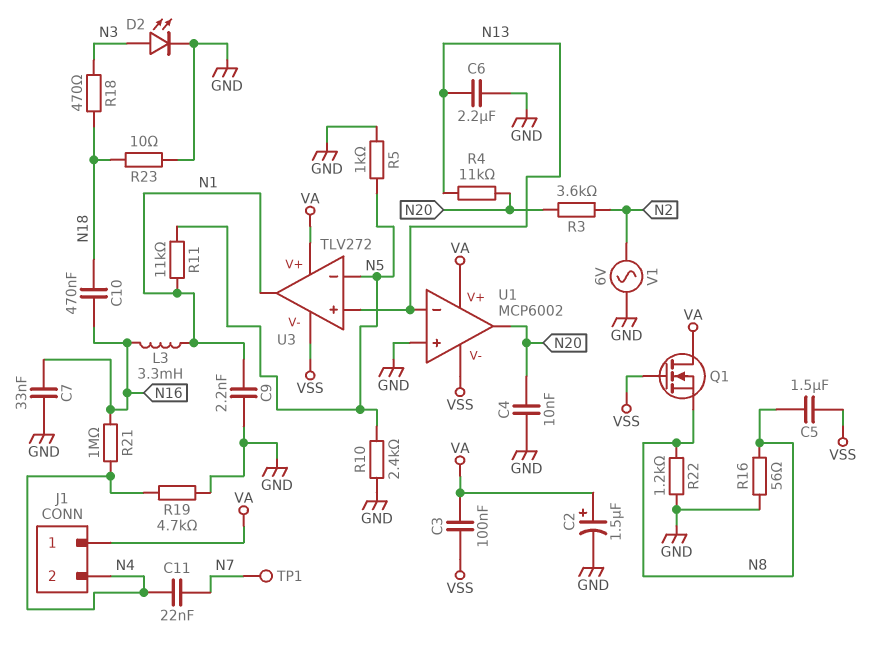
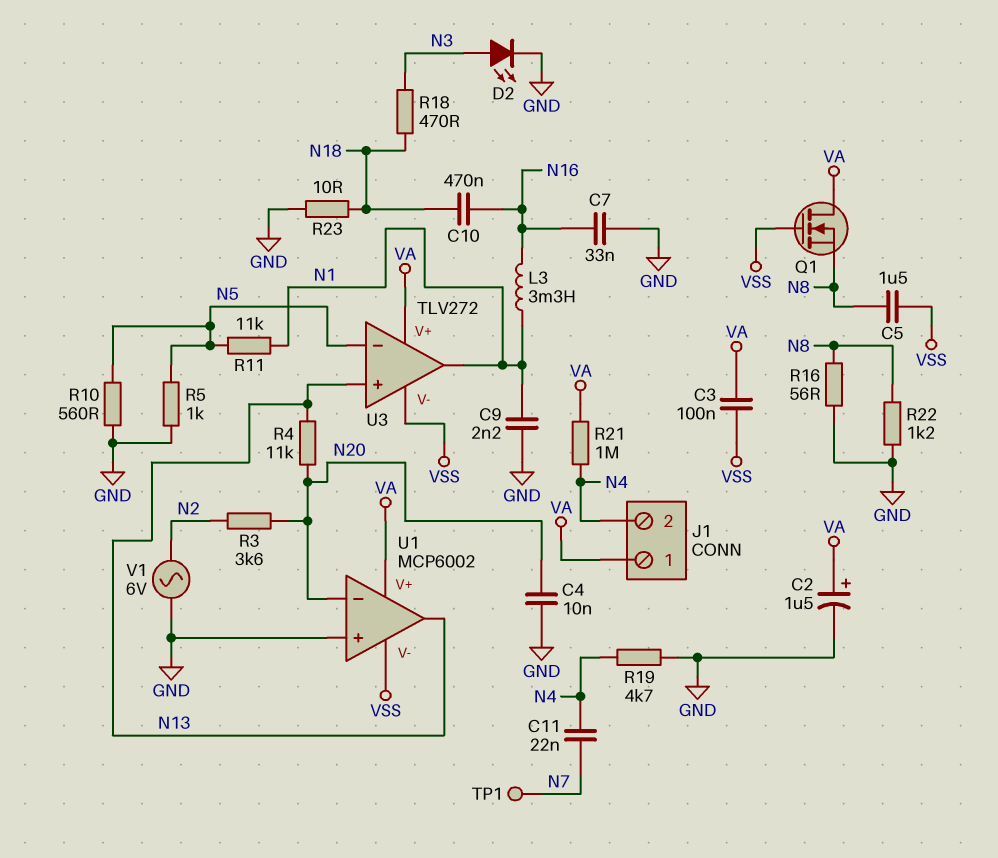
C6: 2.2uF (GND, N13) -> none
R10: 2.4k (GND, N5) -> 560 (GND, N5)
R21: 1M (N4, N16) -> 1M (N4, VA)
U1 pin in-: N13 -> N20
U1 pin out: N20 -> N13

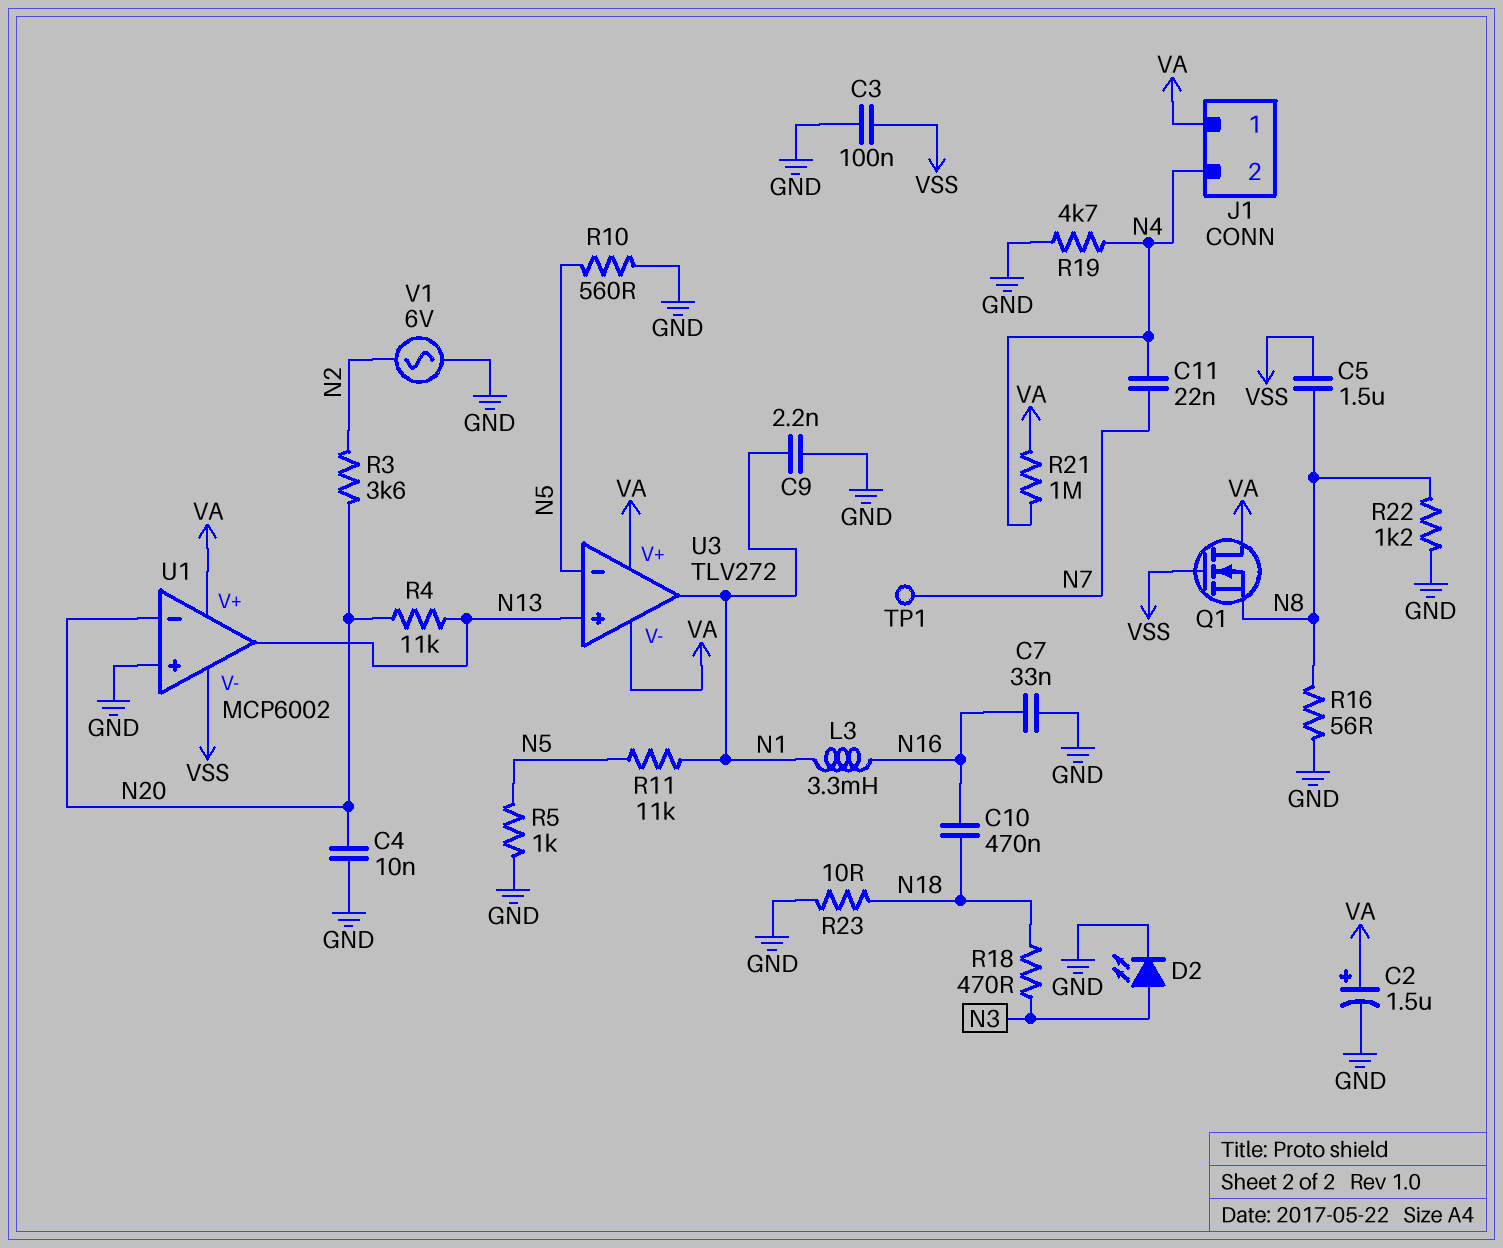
C3: 100nF (VA, VSS) -> 100nF (GND, VSS)
U3 pin V-: VSS -> VA

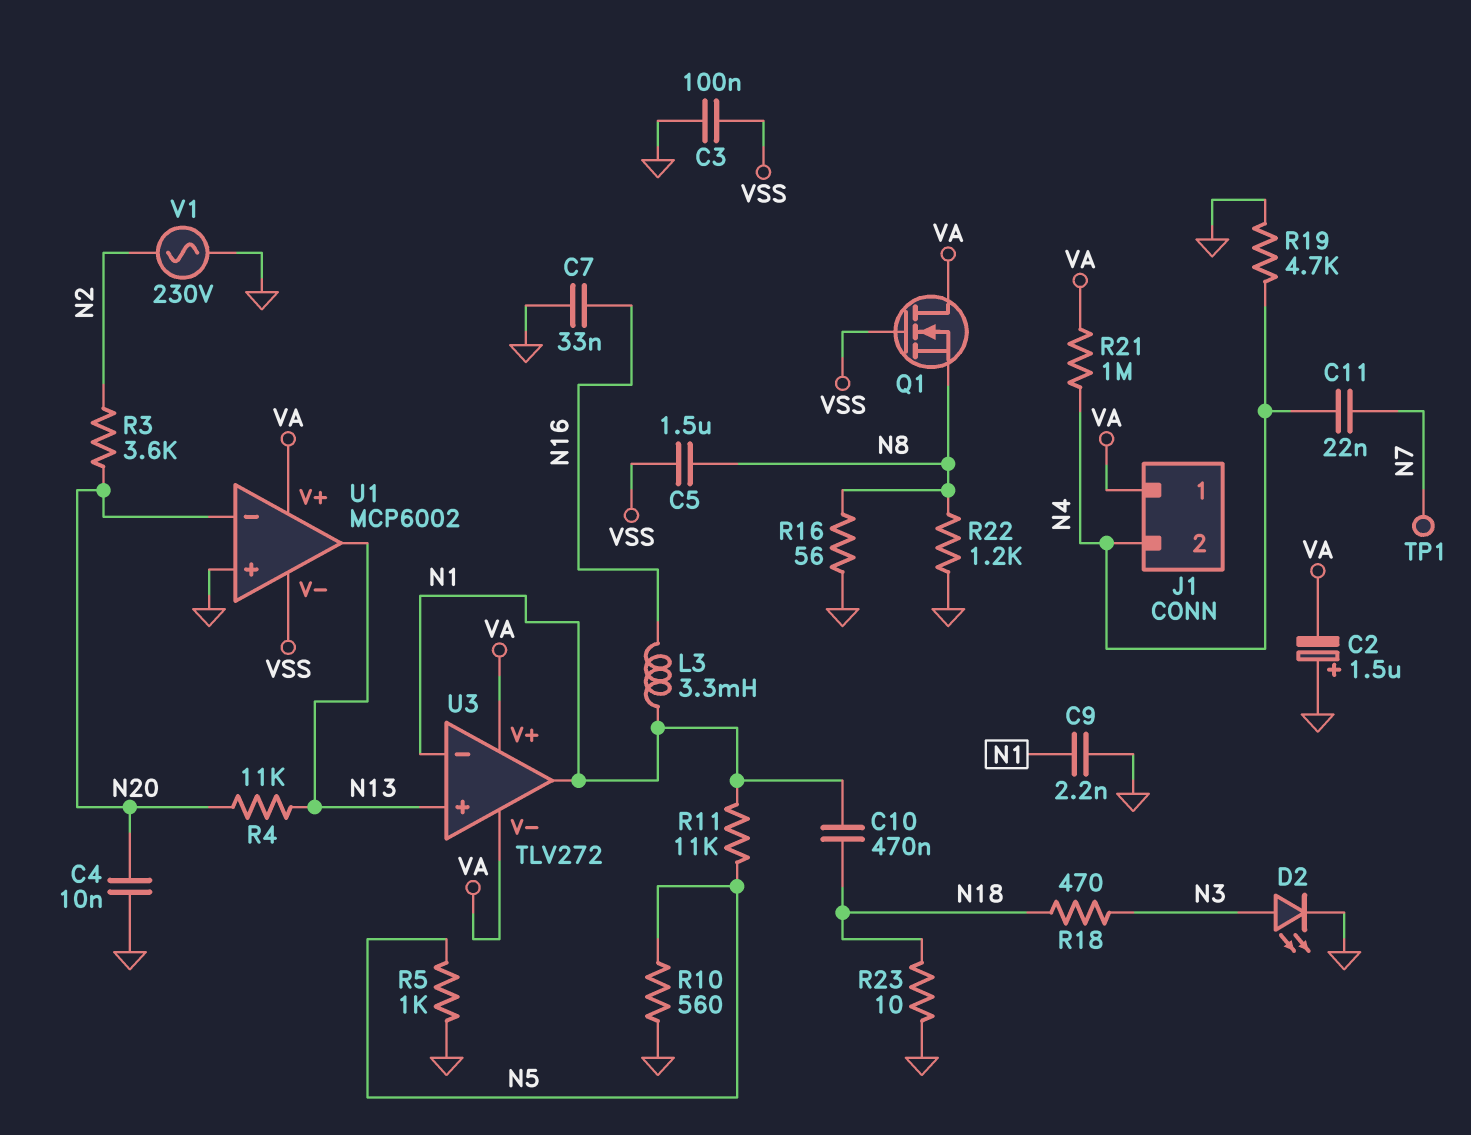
C2: 1.5uF (plus VA, minus GND) -> 1.5uF (plus GND, minus VA)
C10: 470nF (N16, N18) -> 470nF (N1, N18)
U3 pin in-: N5 -> N1
V1: AC 6V (GND, N2) -> AC 230V (GND, N2)

